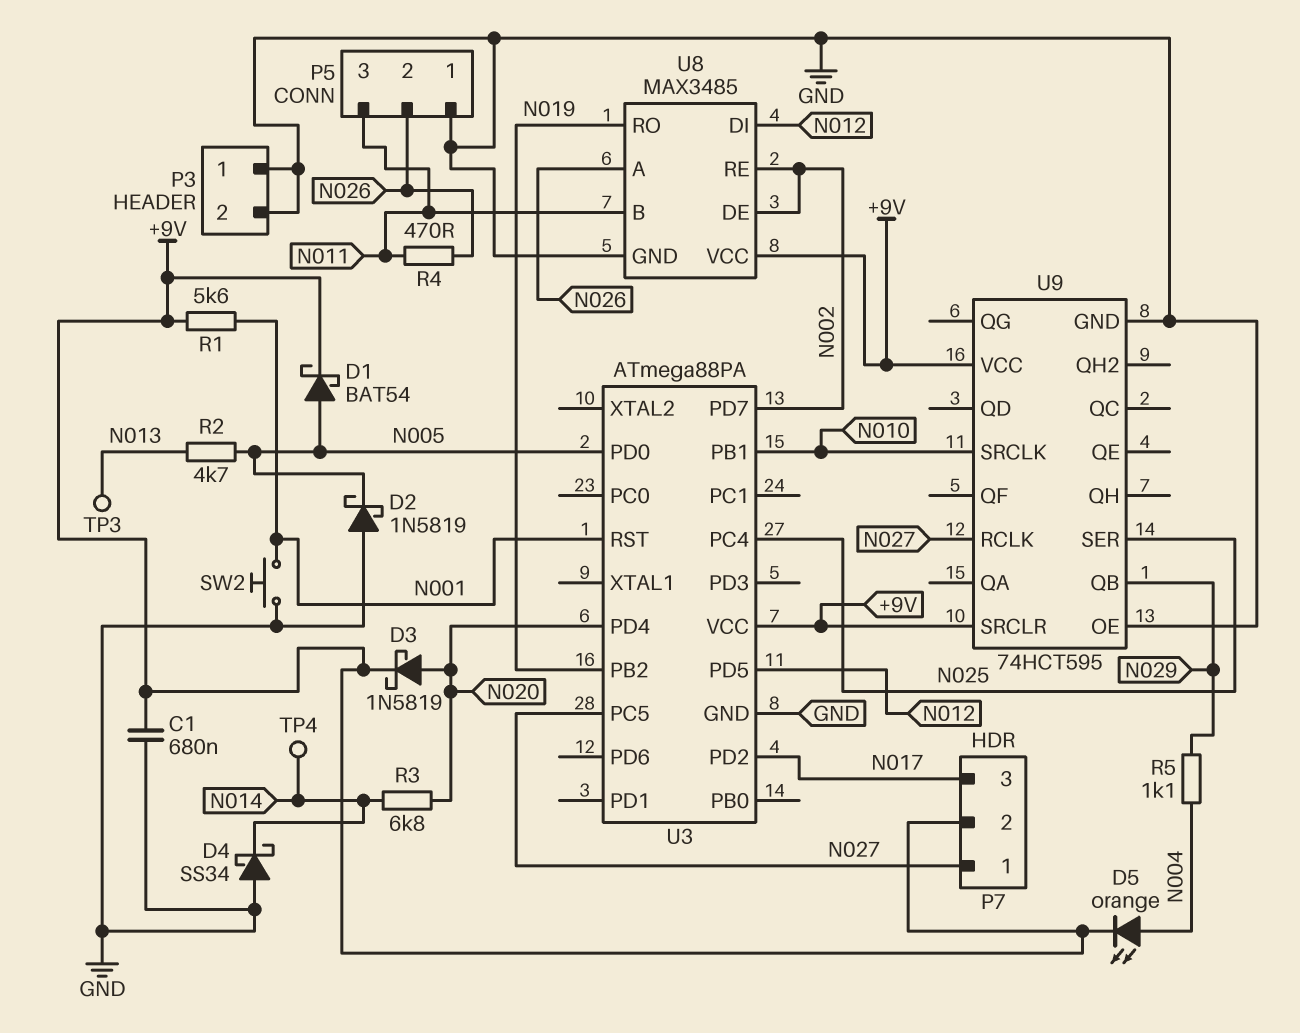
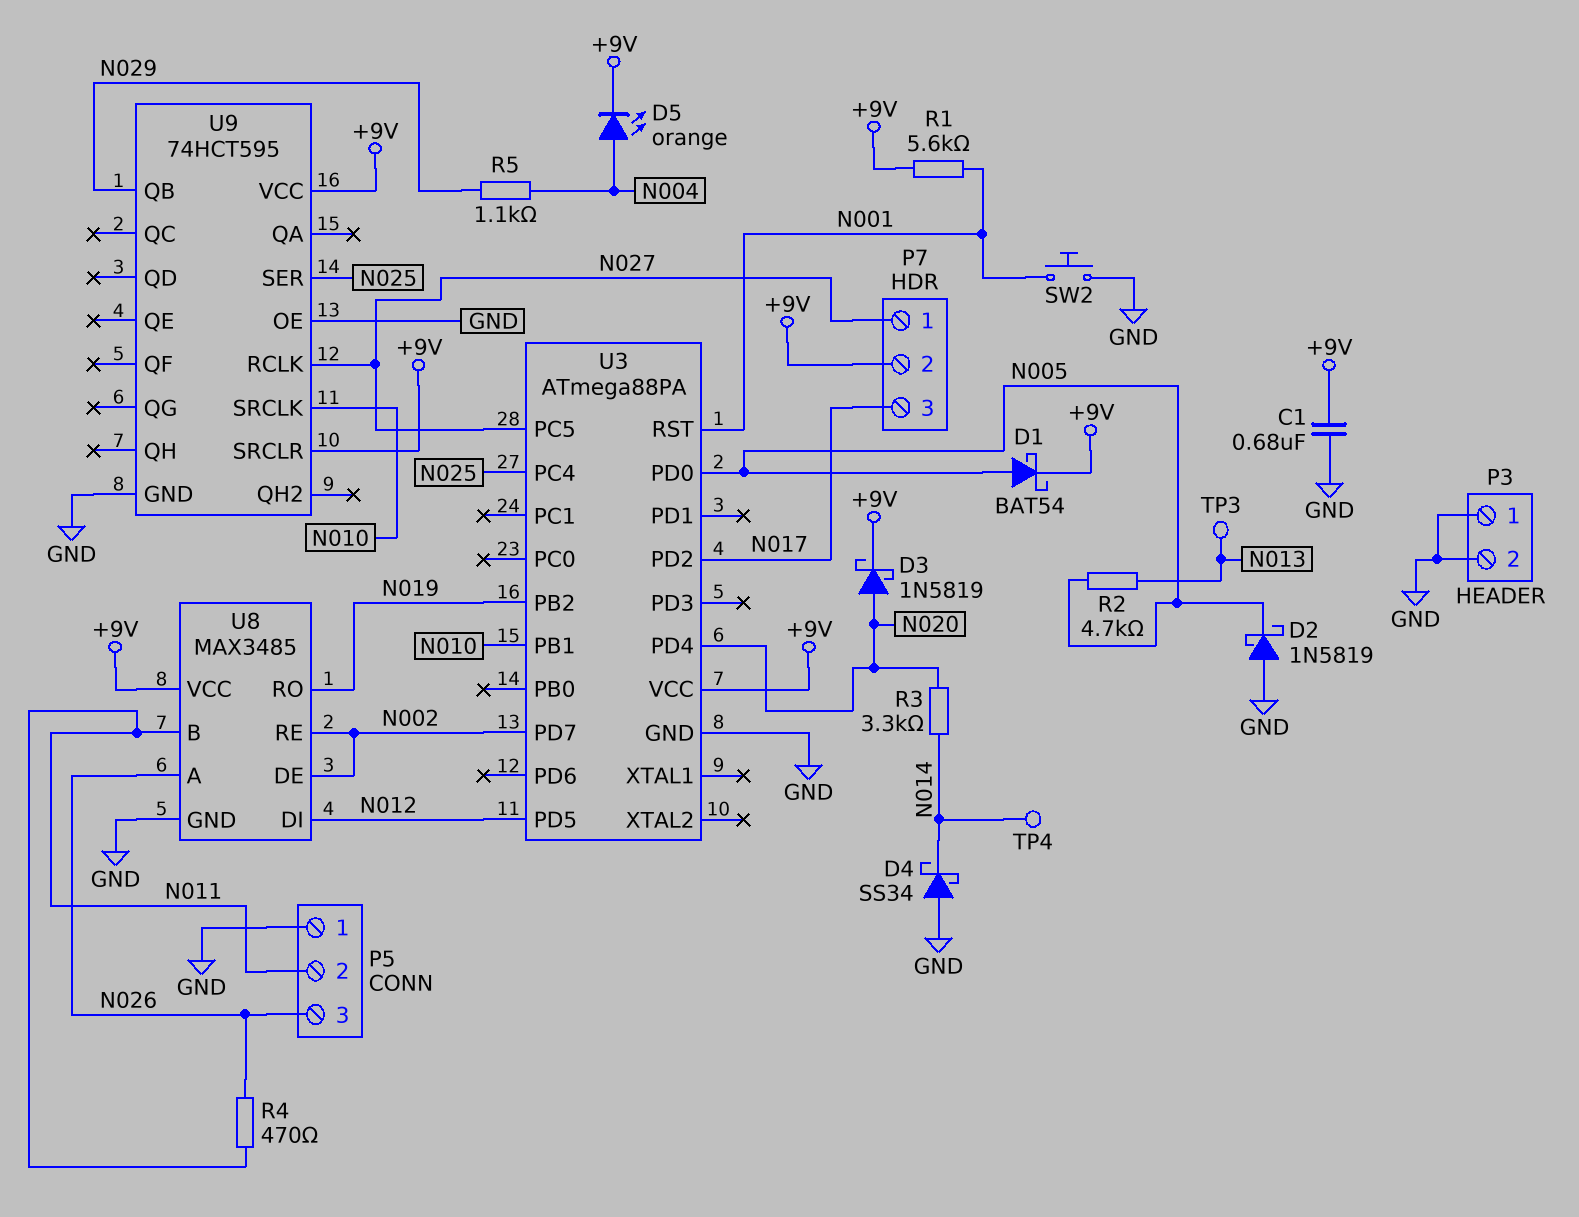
P5 pin 2: N026 -> N011
P5 pin 3: N011 -> N026
R3: 6.8k (N014, N020) -> 3.3k (N014, N020)

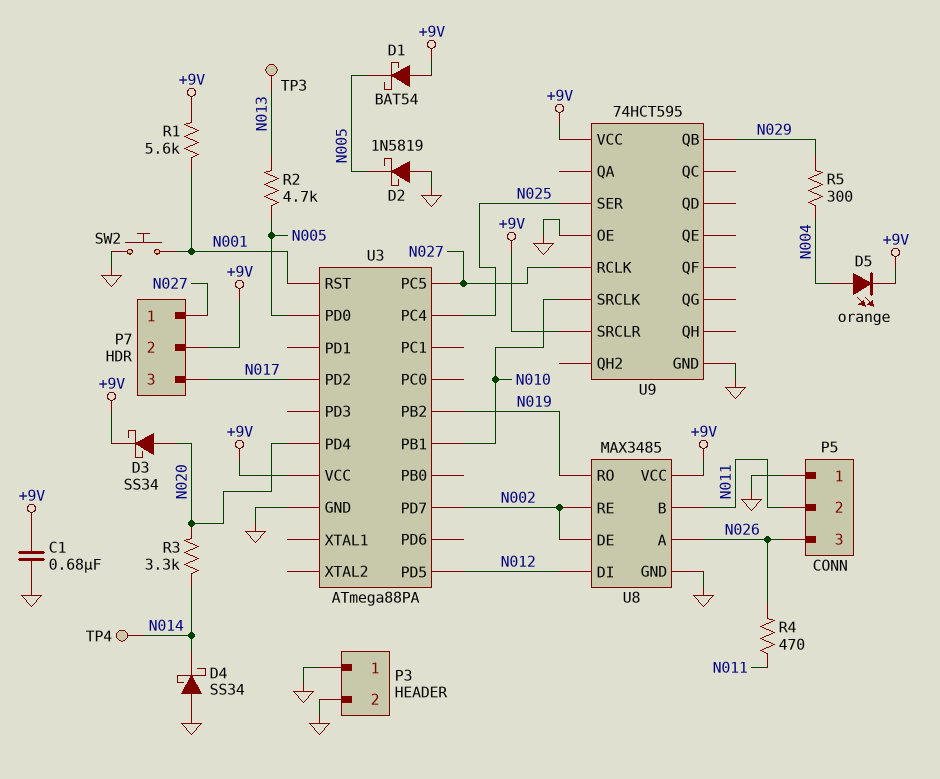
D1: schottky BAT54 (A N005, K +9V) -> schottky BAT54 (A +9V, K N005)
D3: schottky 1N5819 (A N020, K +9V) -> schottky SS34 (A N020, K +9V)
R5: 1.1k (N004, N029) -> 300 (N004, N029)

